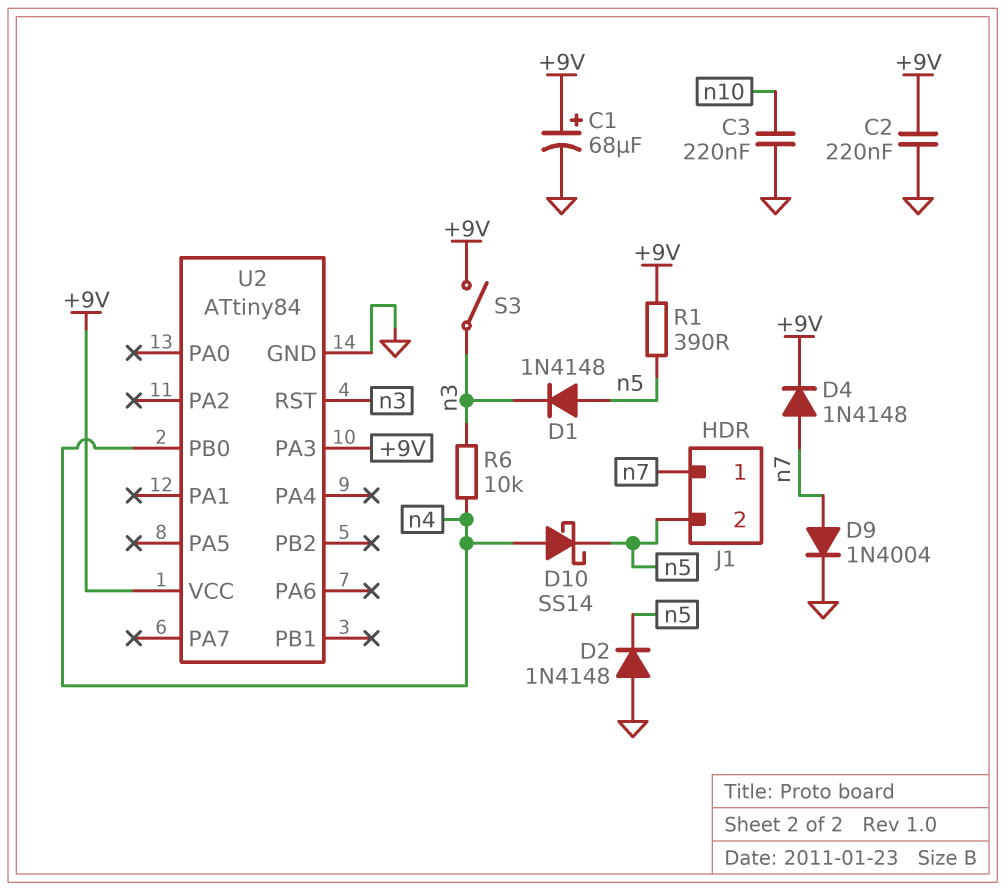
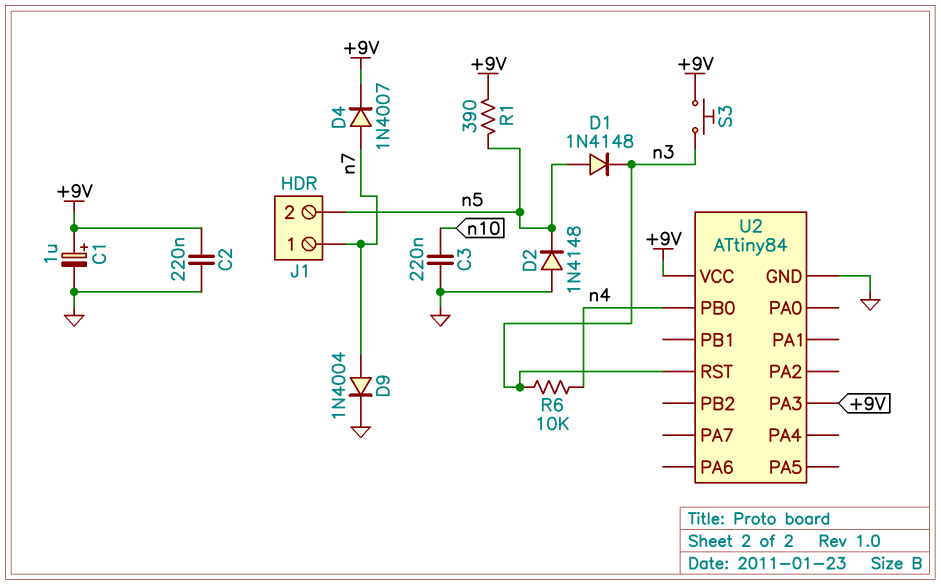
C1: 68uF (plus +9V, minus GND) -> 1uF (plus +9V, minus GND)
D4: diode 1N4148 (A n7, K +9V) -> diode 1N4007 (A n7, K +9V)
D10: schottky SS14 (A n4, K n5) -> none
S3: switch (+9V, n3) -> button (+9V, n3)

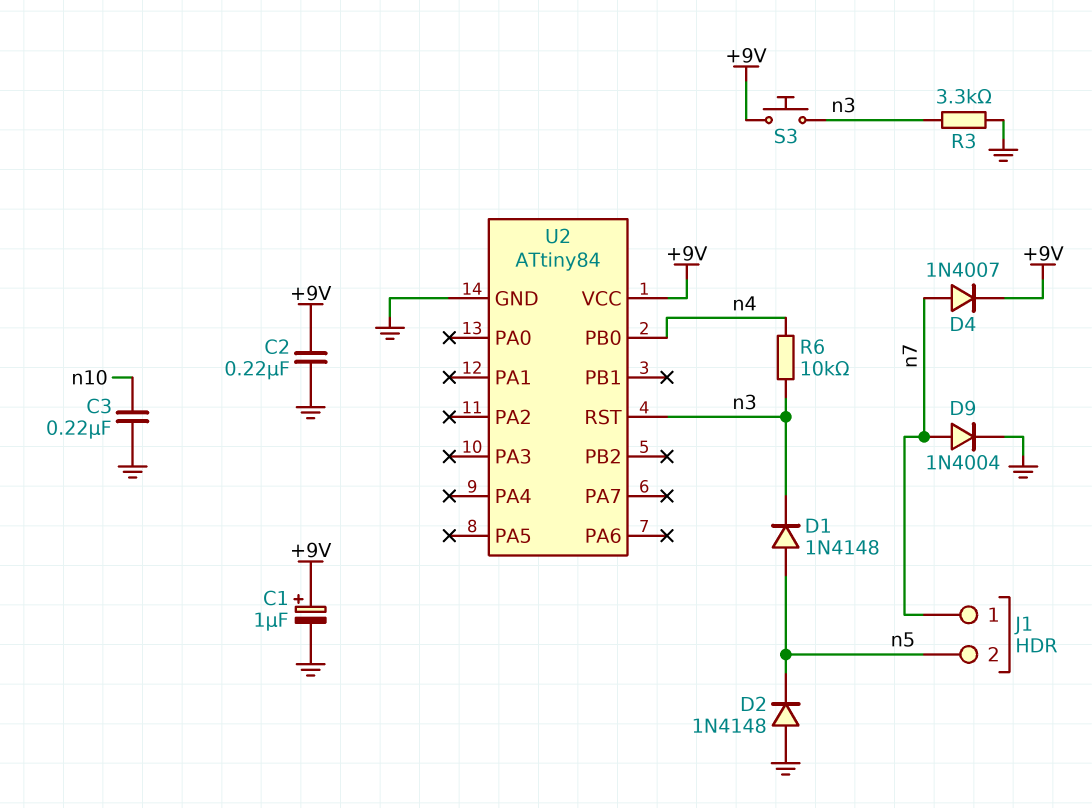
R1: 390 (+9V, n5) -> none
R3: none -> 3.3k (GND, n3)
U2 pin PA3: +9V -> none

